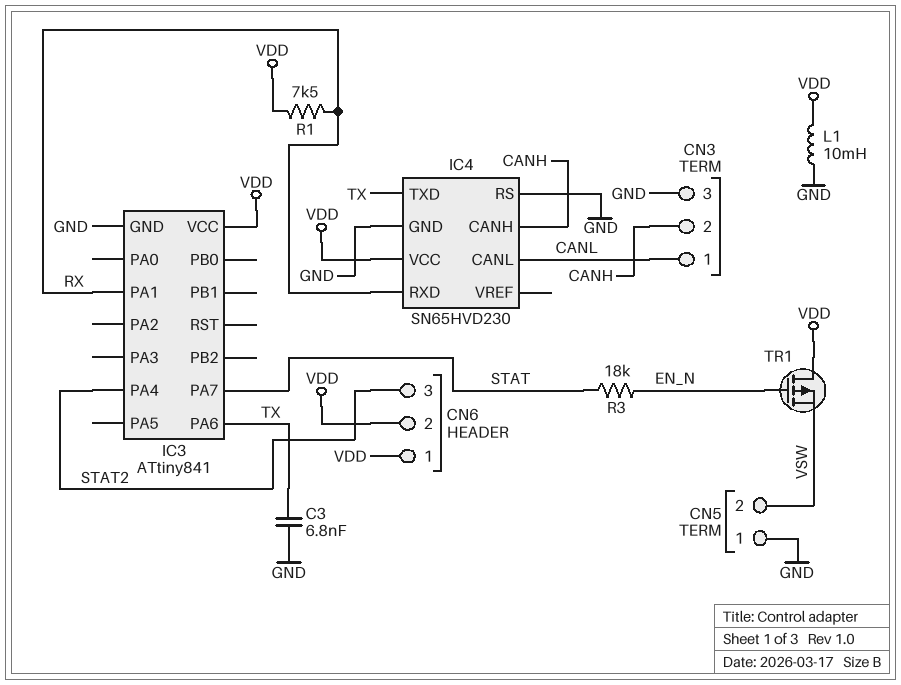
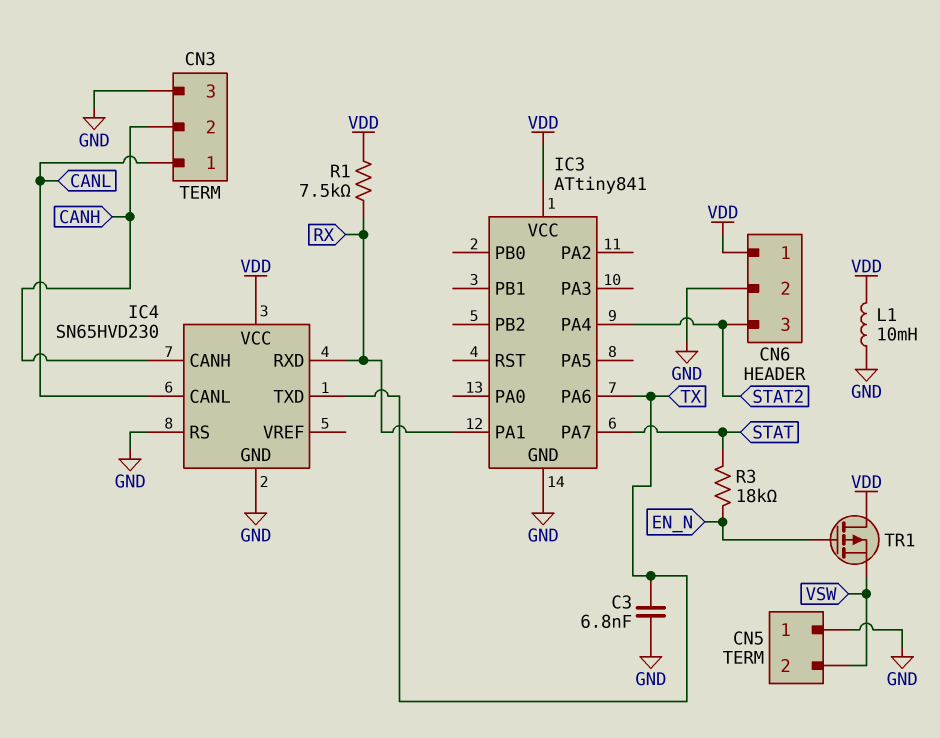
CN6 pin 2: VDD -> GND

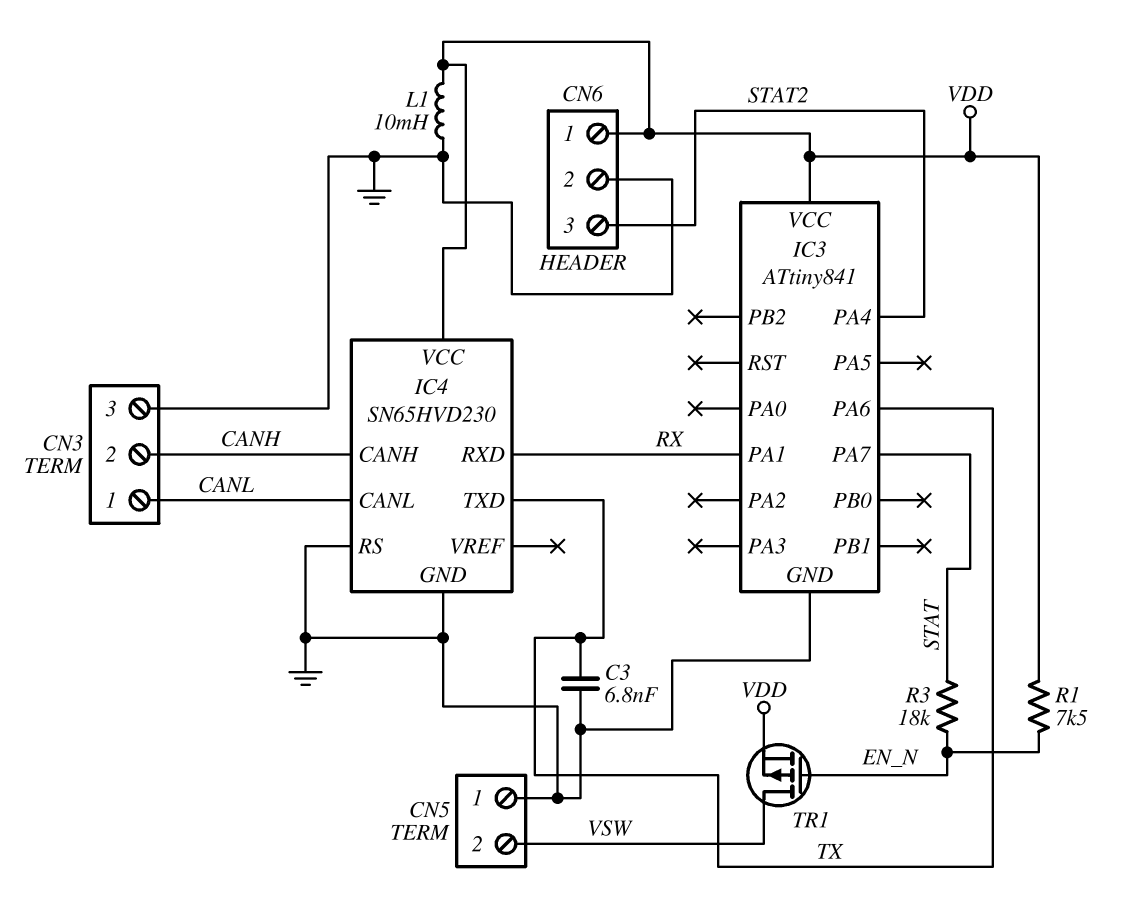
R1: 7.5k (RX, VDD) -> 7.5k (EN_N, VDD)
TR1: PMOS (G EN_N, D VDD, S VSW) -> PMOS (G EN_N, D VSW, S VDD)

